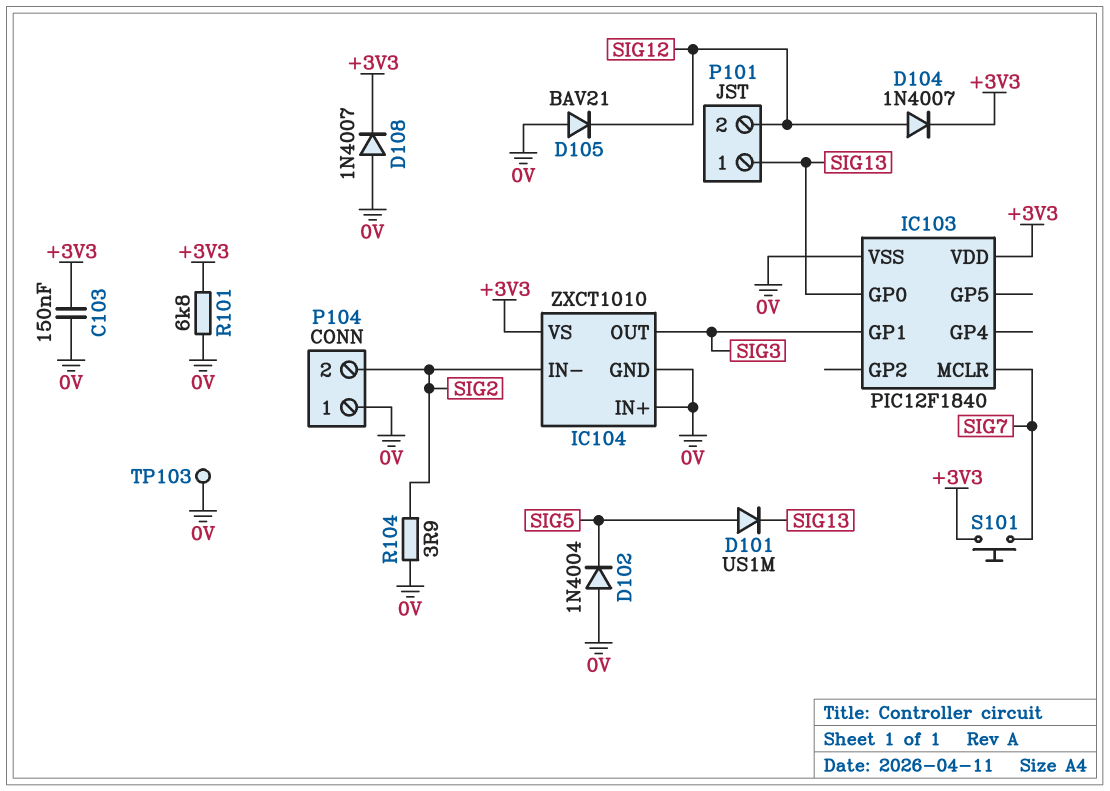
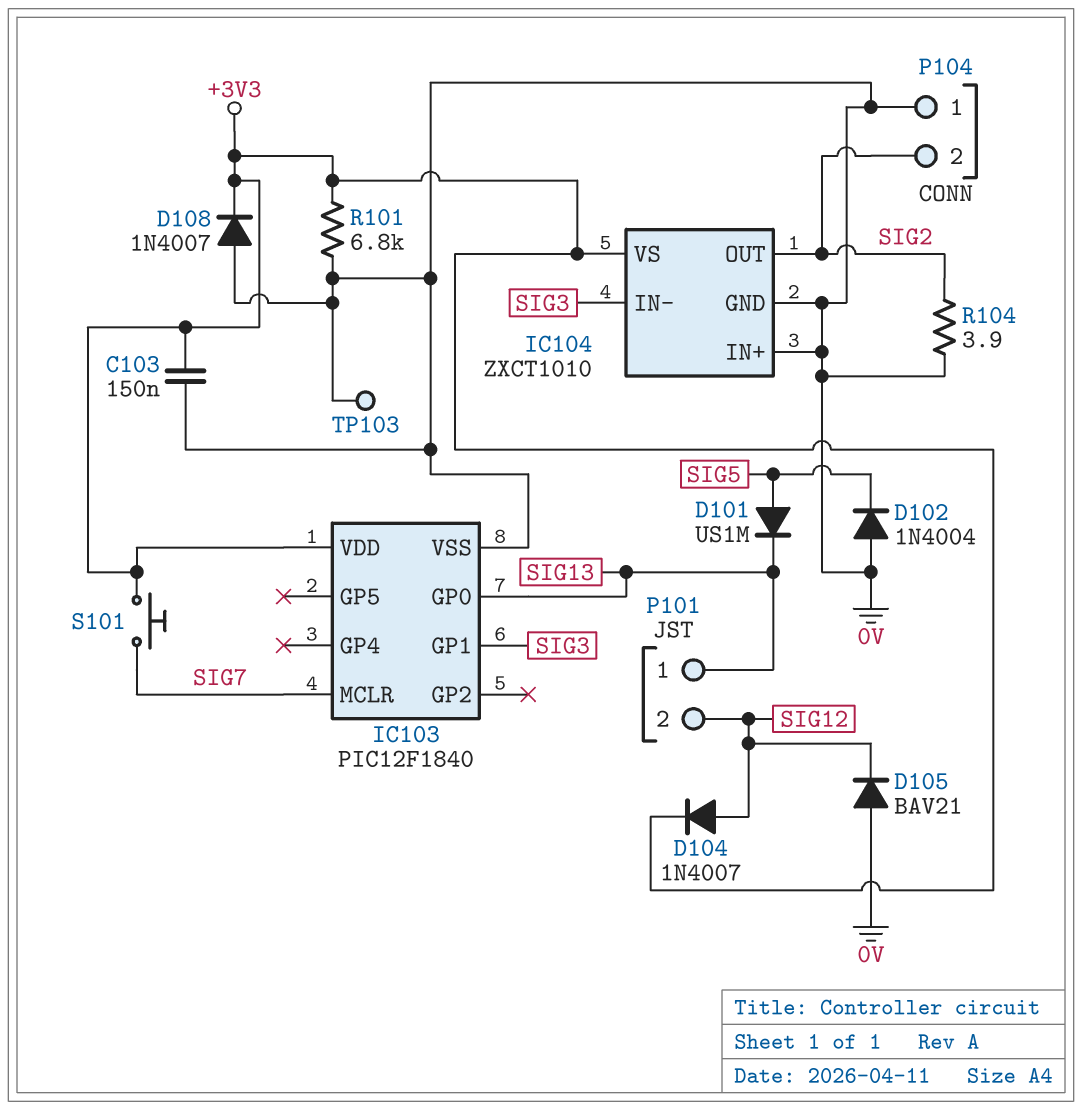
IC104 pin IN-: SIG2 -> SIG3
IC104 pin OUT: SIG3 -> SIG2

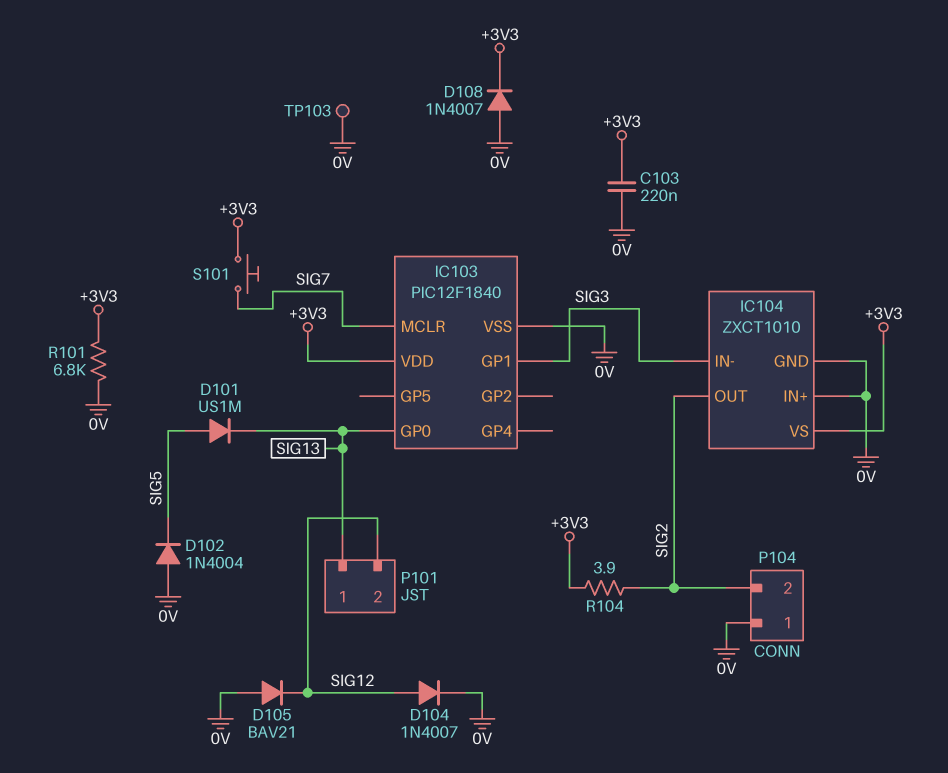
C103: 150nF (+3V3, 0V) -> 220nF (+3V3, 0V)
D104: diode 1N4007 (A SIG12, K +3V3) -> diode 1N4007 (A SIG12, K 0V)
R104: 3.9 (0V, SIG2) -> 3.9 (+3V3, SIG2)

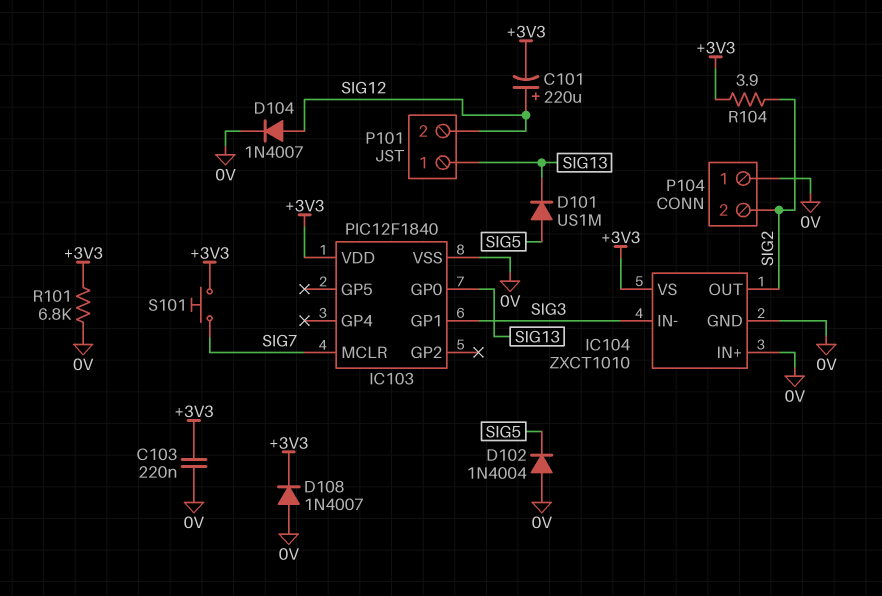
C101: none -> 220uF (plus SIG12, minus +3V3)
D105: diode BAV21 (A 0V, K SIG12) -> none
TP103: test point (0V) -> none

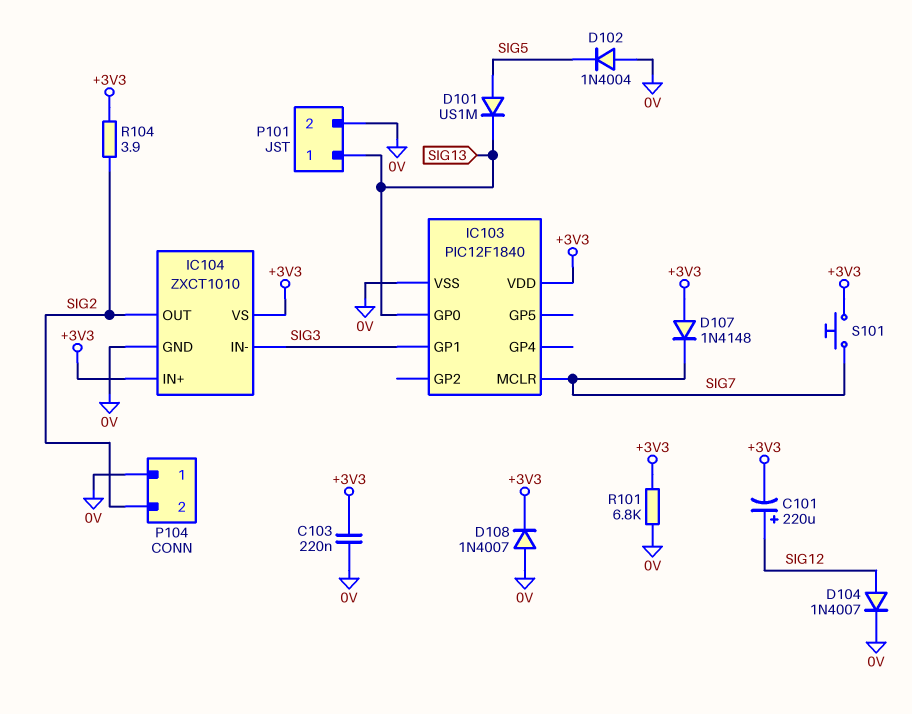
D107: none -> diode 1N4148 (A +3V3, K SIG7)
IC104 pin IN+: 0V -> +3V3
P101 pin 2: SIG12 -> 0V

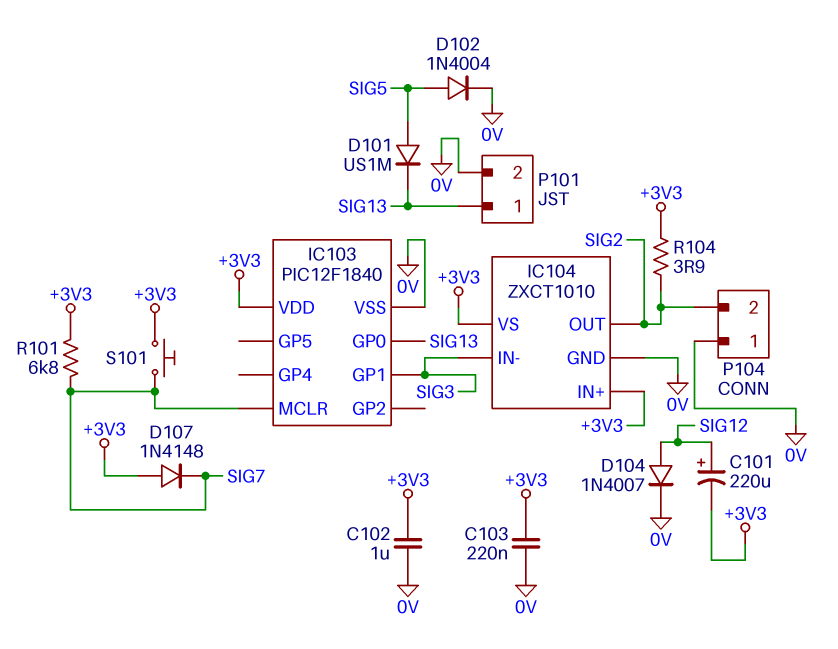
C102: none -> 1uF (+3V3, 0V)
D102: diode 1N4004 (A 0V, K SIG5) -> diode 1N4004 (A SIG5, K 0V)
D108: diode 1N4007 (A 0V, K +3V3) -> none
R101: 6.8k (+3V3, 0V) -> 6.8k (+3V3, SIG7)

